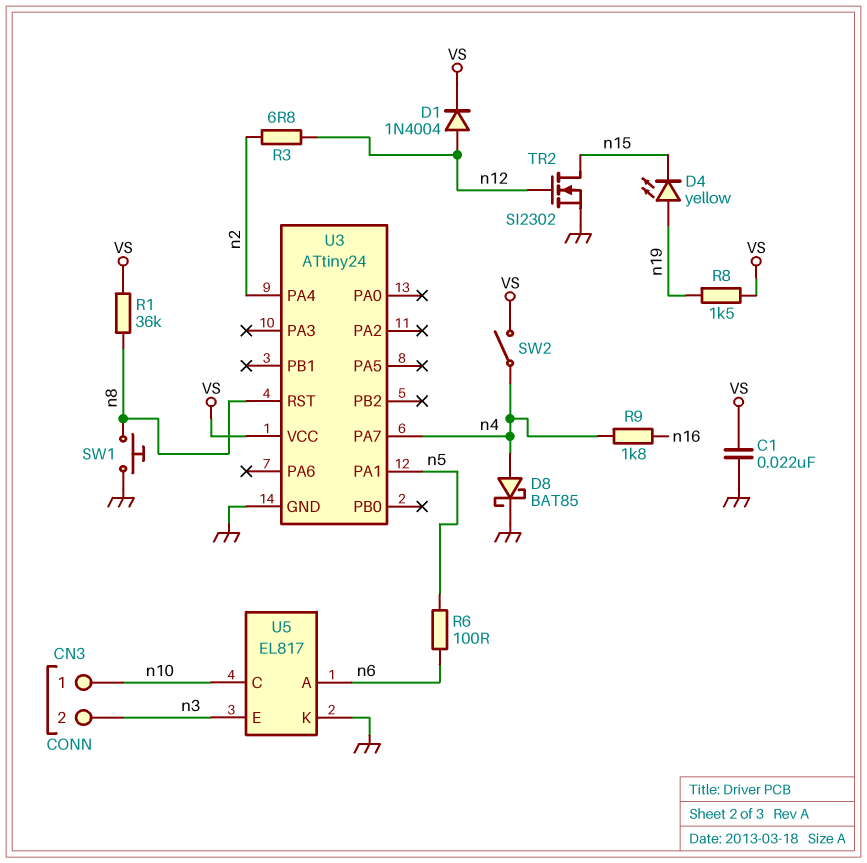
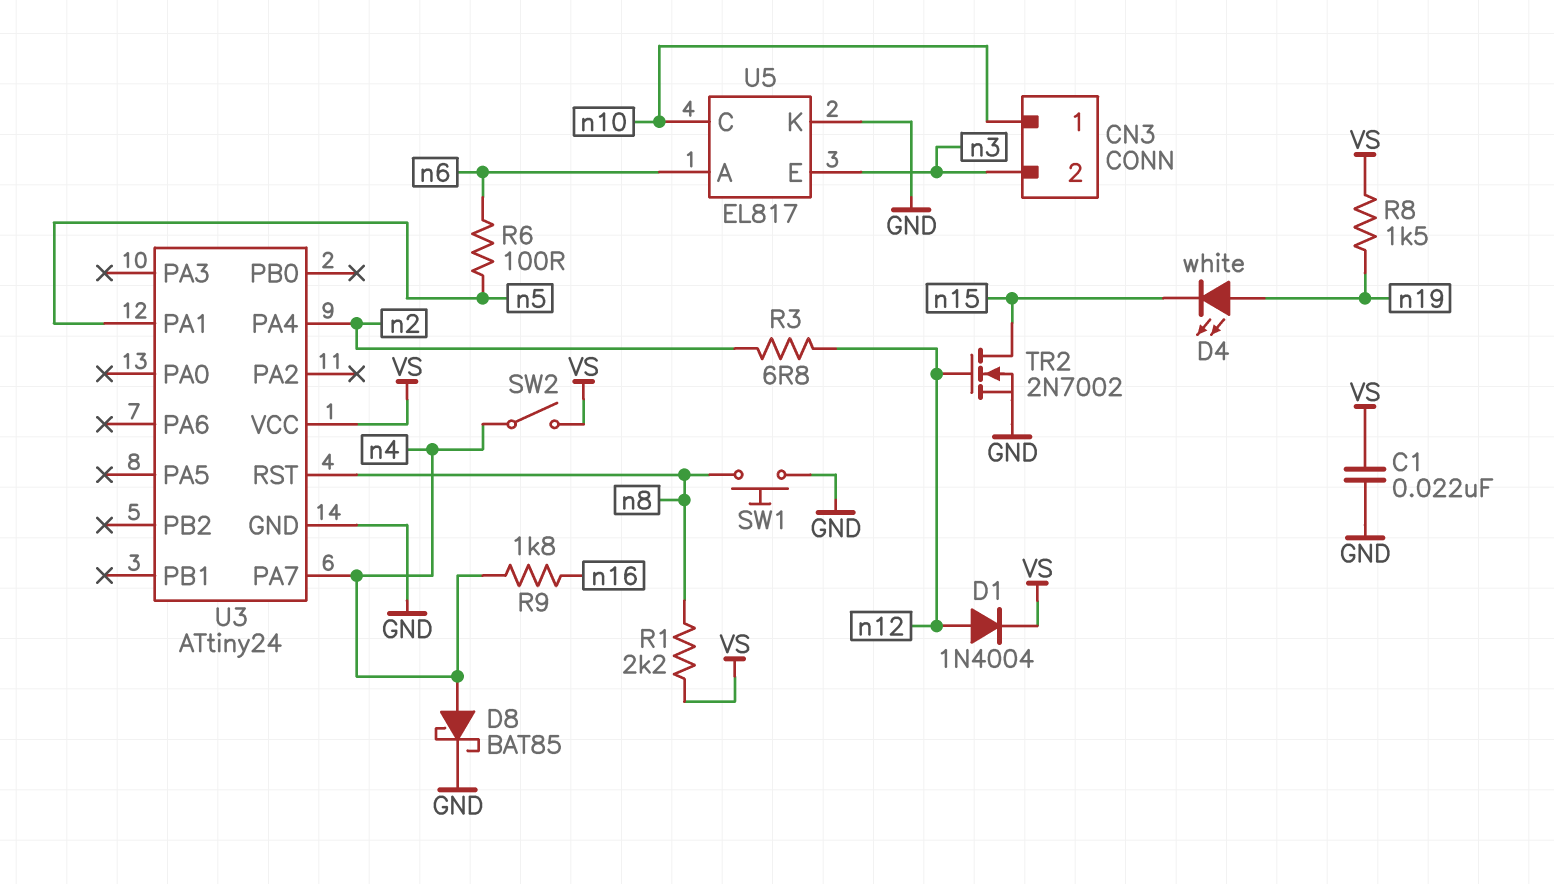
D4: LED yellow (A n19, K n15) -> LED white (A n19, K n15)
R1: 36k (VS, n8) -> 2.2k (VS, n8)
TR2: NMOS SI2302 (G n12, D n15, S GND) -> NMOS 2N7002 (G n12, D n15, S GND)

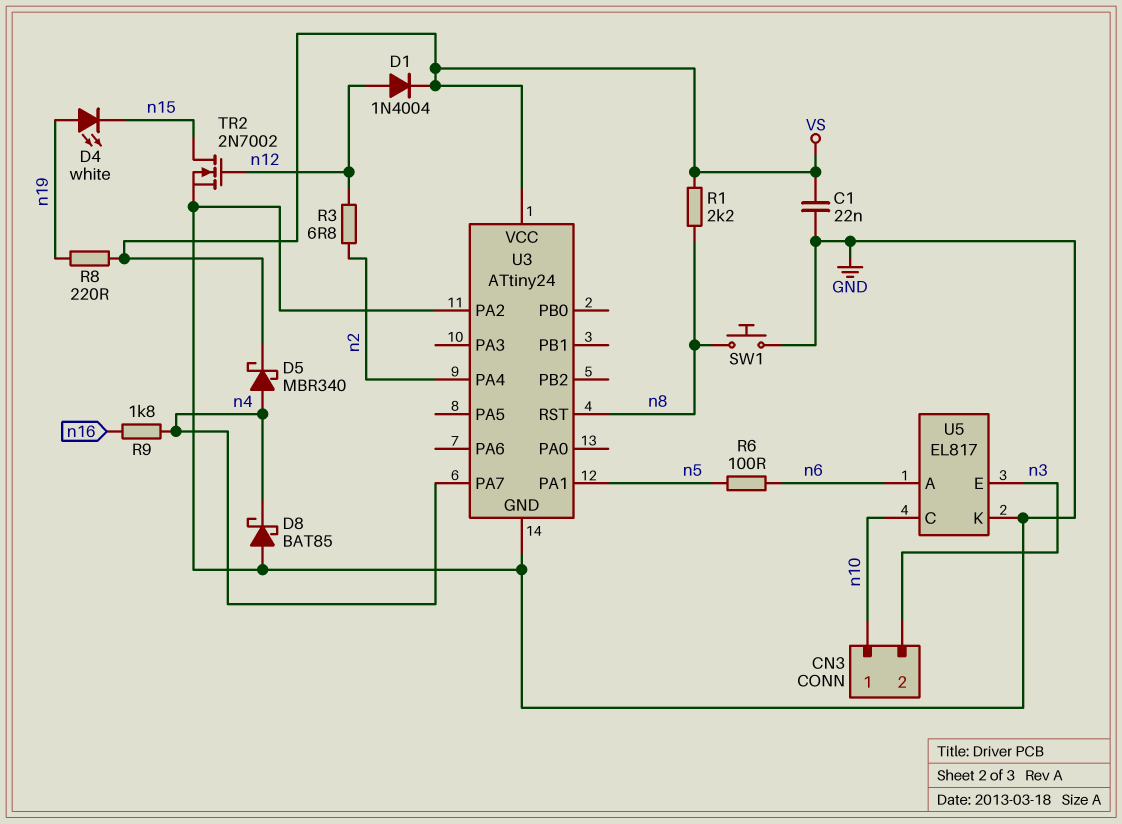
D5: none -> schottky MBR340 (A n4, K VS)
D8: schottky BAT85 (A n4, K GND) -> schottky BAT85 (A GND, K n4)
R8: 1.5k (VS, n19) -> 220 (VS, n19)
SW2: switch (VS, n4) -> none
U3 pin PA2: none -> GND

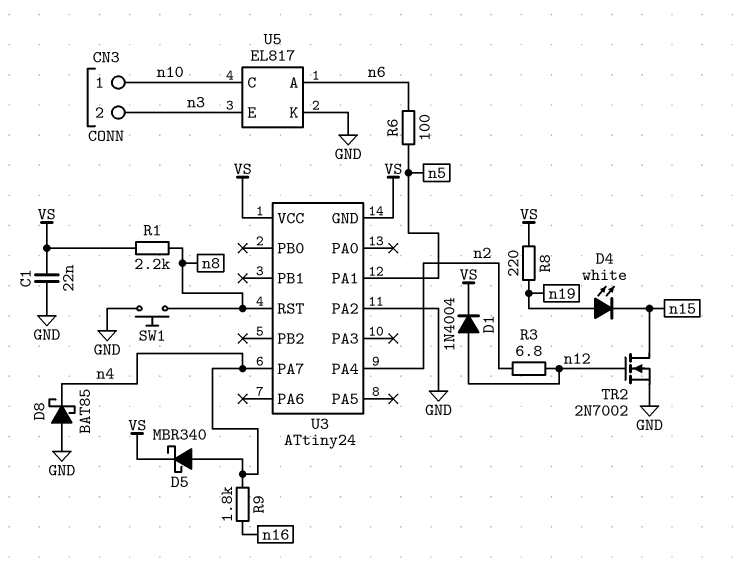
U3 pin GND: GND -> VS

